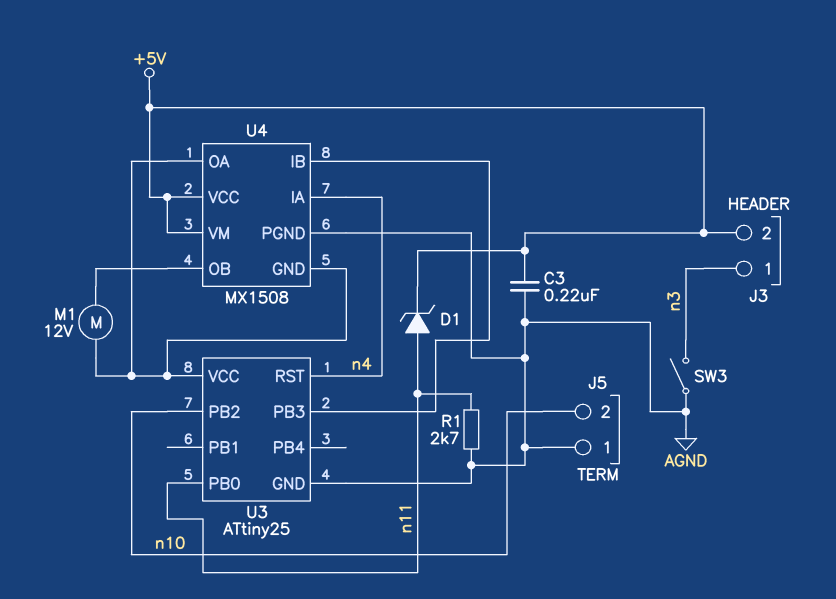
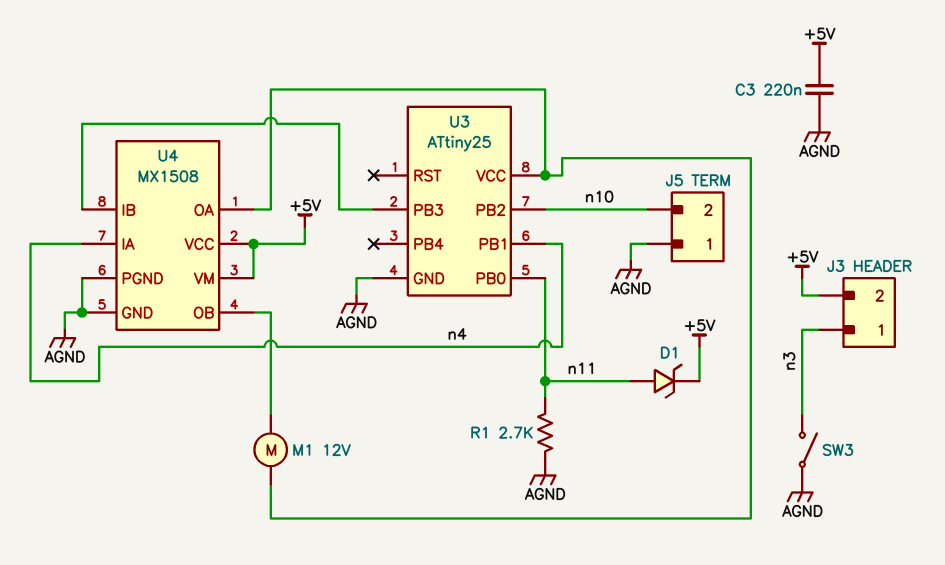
U3 pin PB1: none -> n4
U3 pin RST: n4 -> none
U4 pin GND: U3/VCC -> AGND

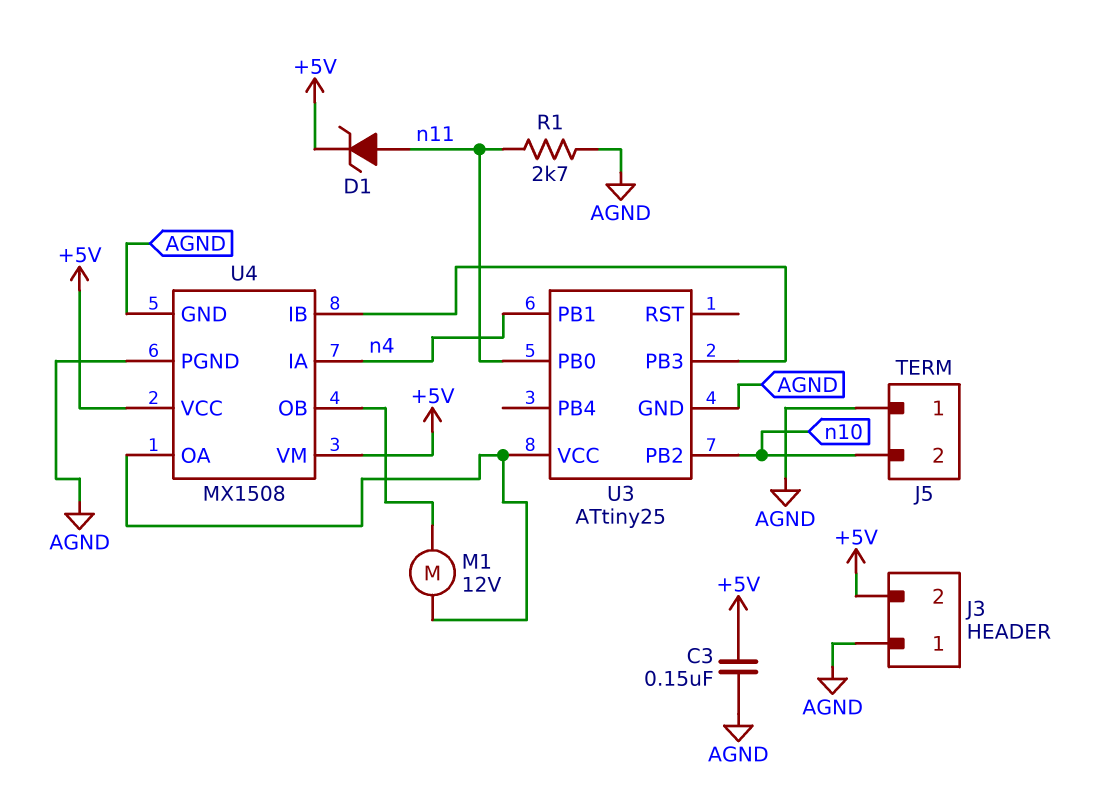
C3: 220nF (+5V, AGND) -> 150nF (+5V, AGND)
J3 pin 1: n3 -> AGND
SW3: switch (AGND, n3) -> none

